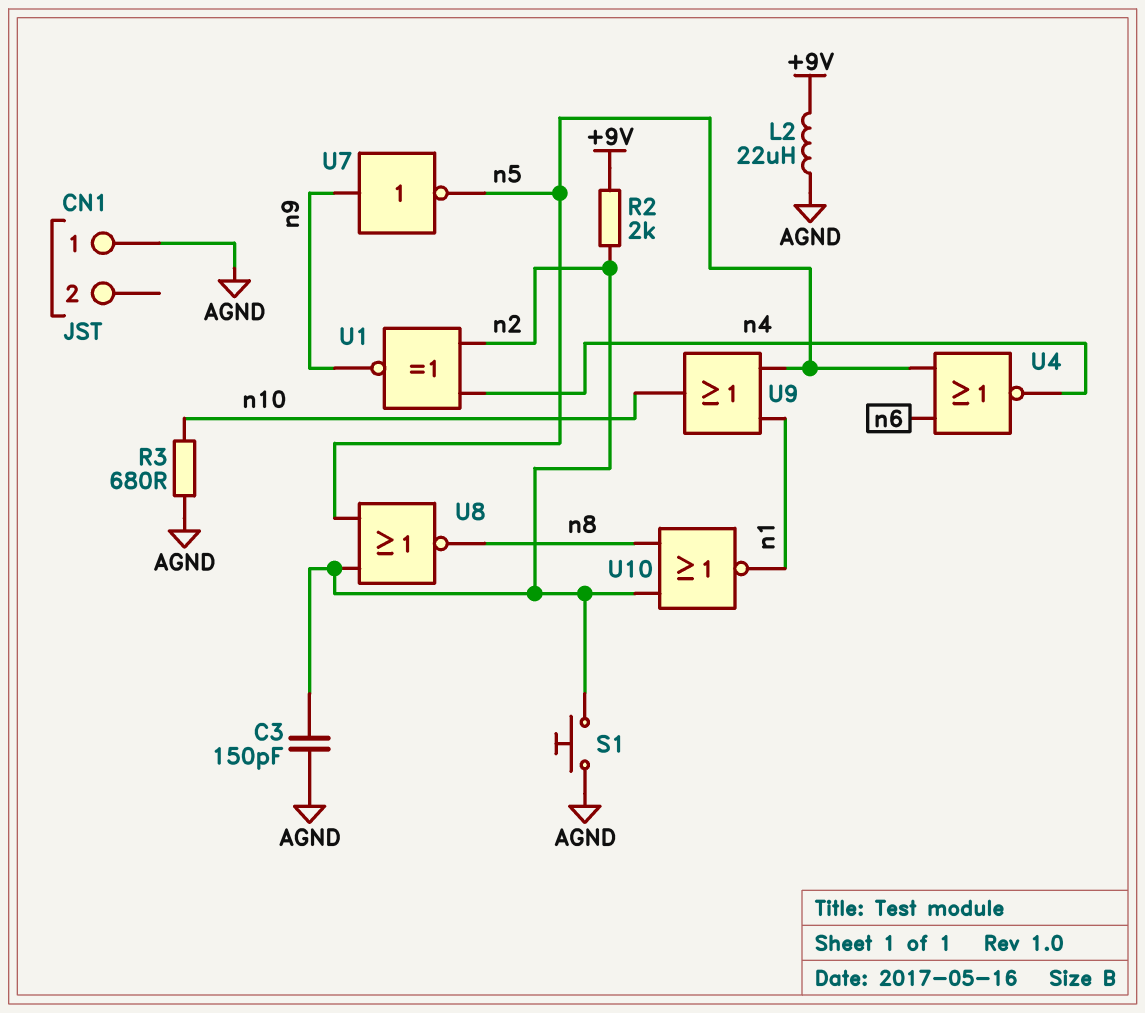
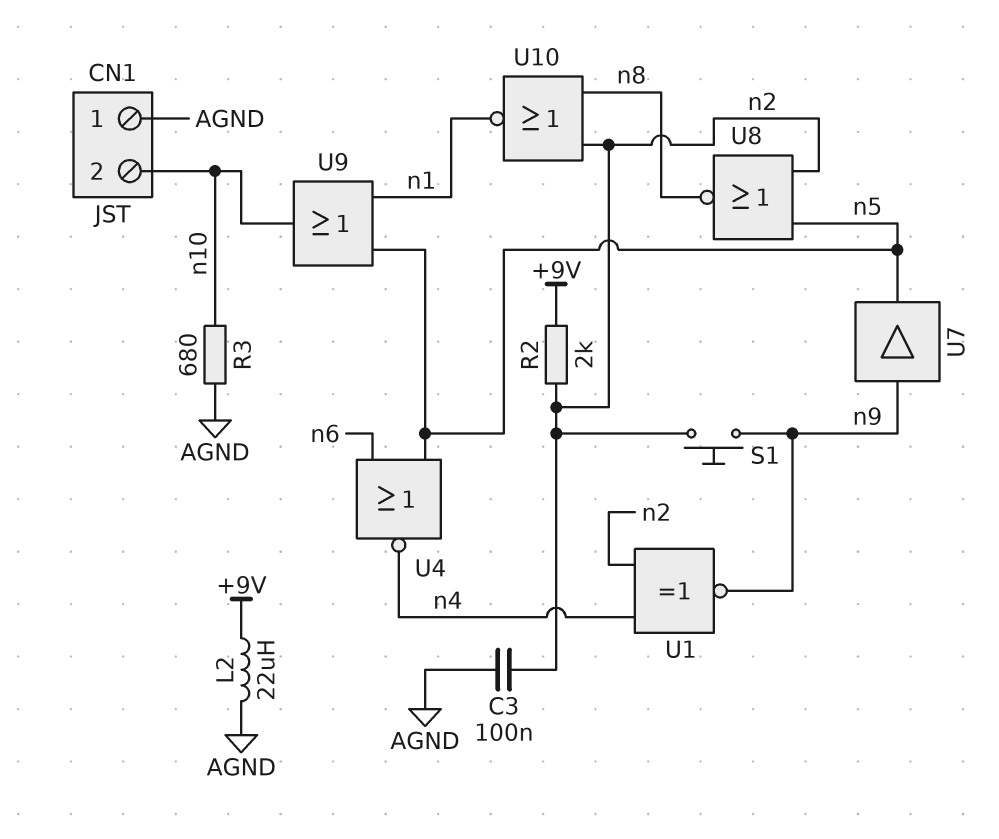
C3: 150pF (AGND, n2) -> 100nF (AGND, n2)
CN1 pin 2: none -> n10
S1: button (AGND, n2) -> button (n2, n9)
U7: NOT (in n9, out n5) -> buffer (in n9, out n5)

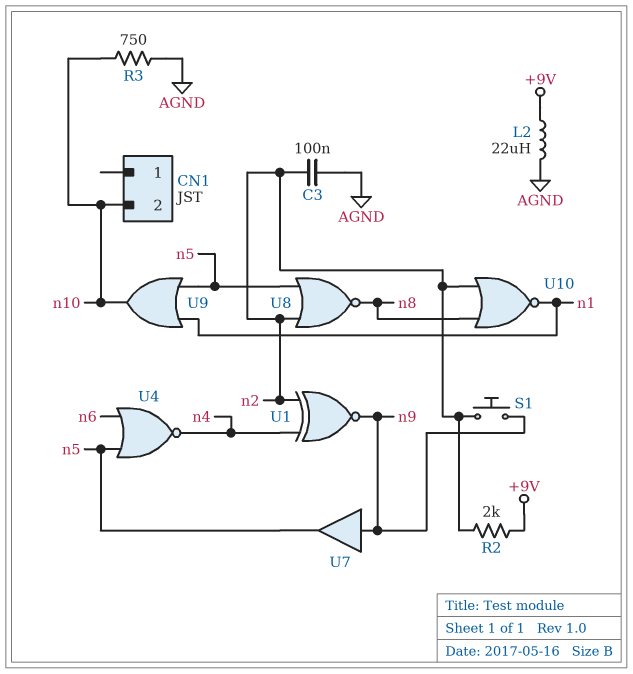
CN1 pin 1: AGND -> none
R3: 680 (AGND, n10) -> 750 (AGND, n10)

